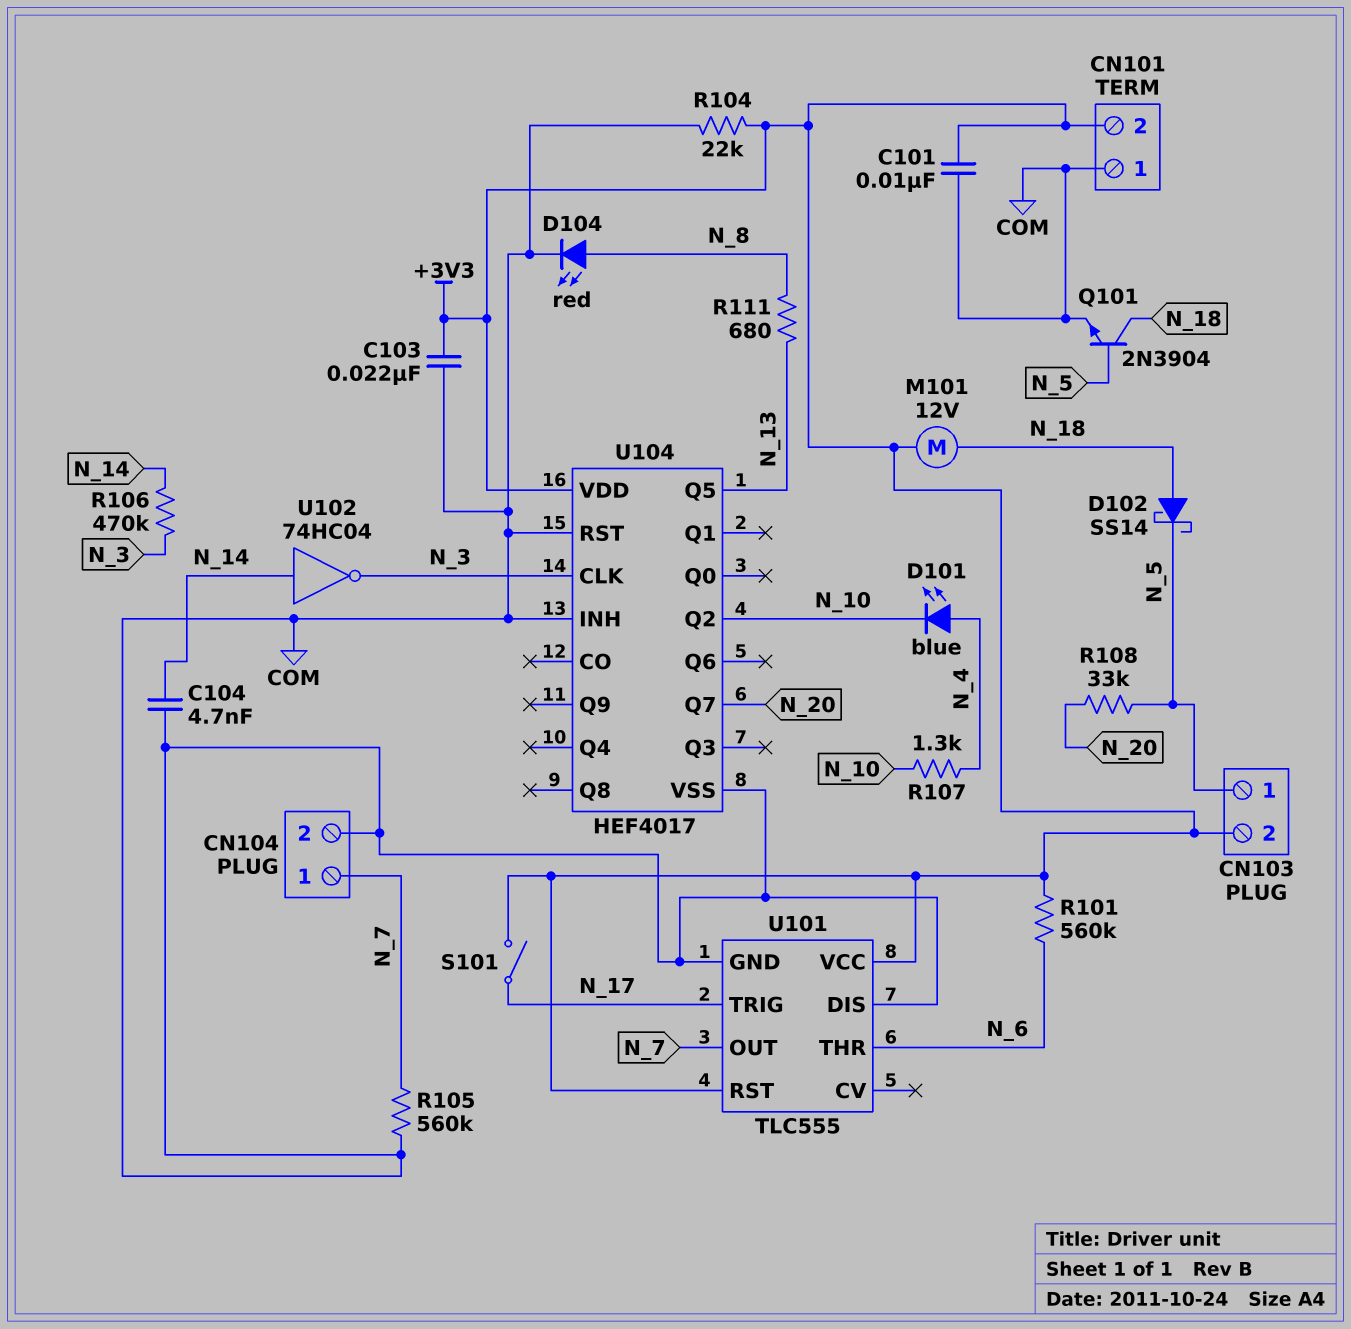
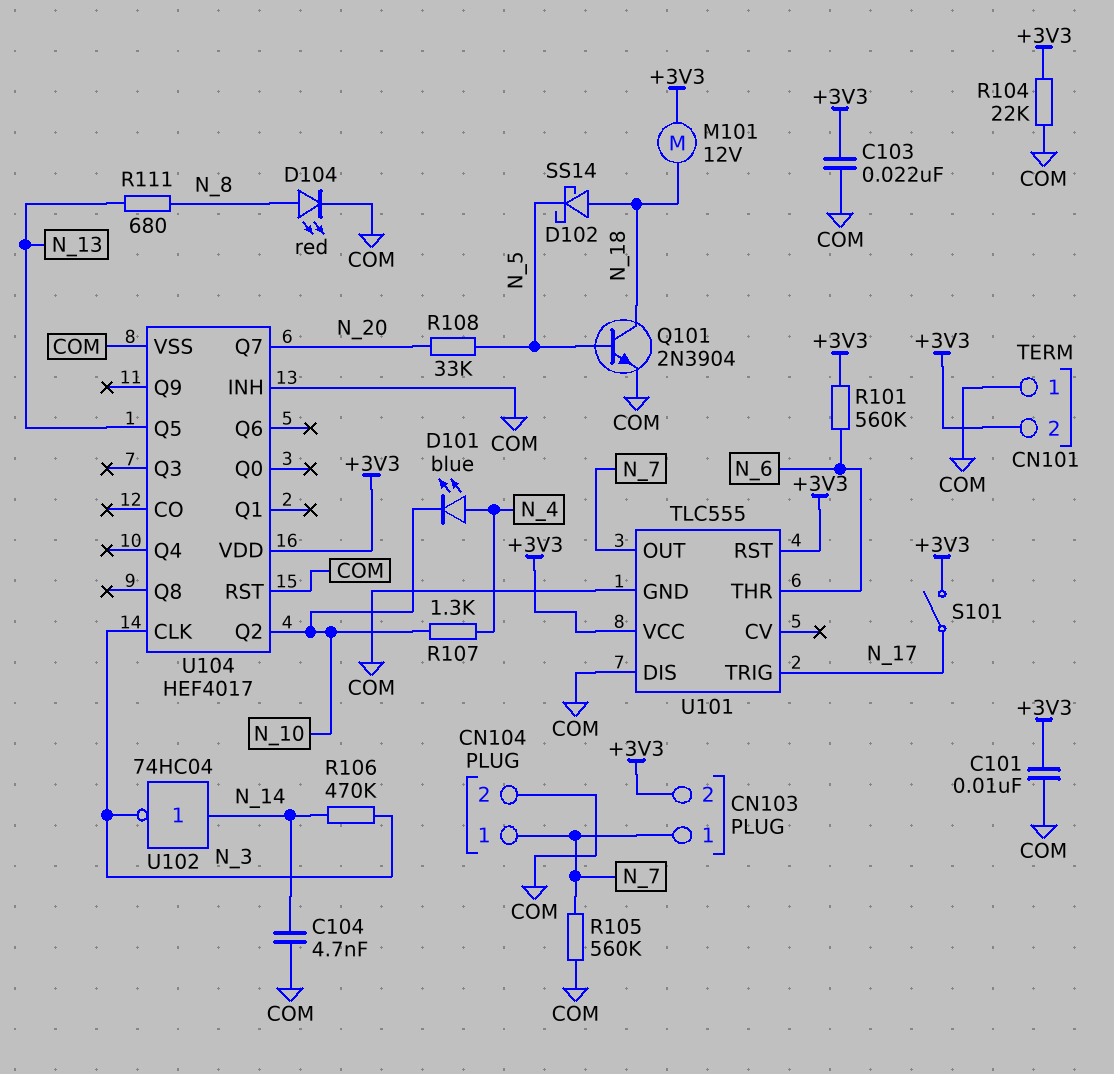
CN103 pin 1: N_5 -> N_7

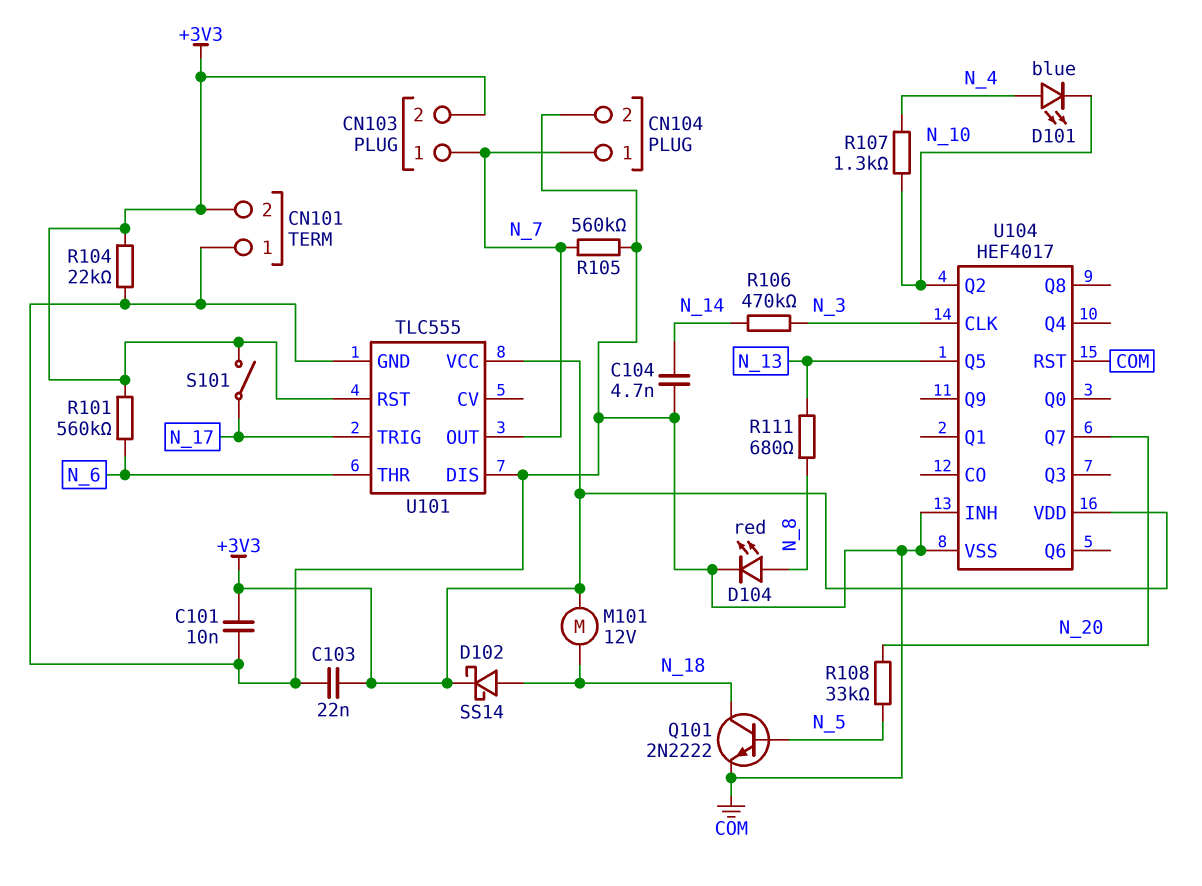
D102: schottky SS14 (A N_18, K N_5) -> schottky SS14 (A N_18, K +3V3)
Q101: NPN 2N3904 (B N_5, C N_18, E COM) -> NPN 2N2222 (B N_5, C N_18, E COM)
U102: NOT 74HC04 (in N_14, out N_3) -> none

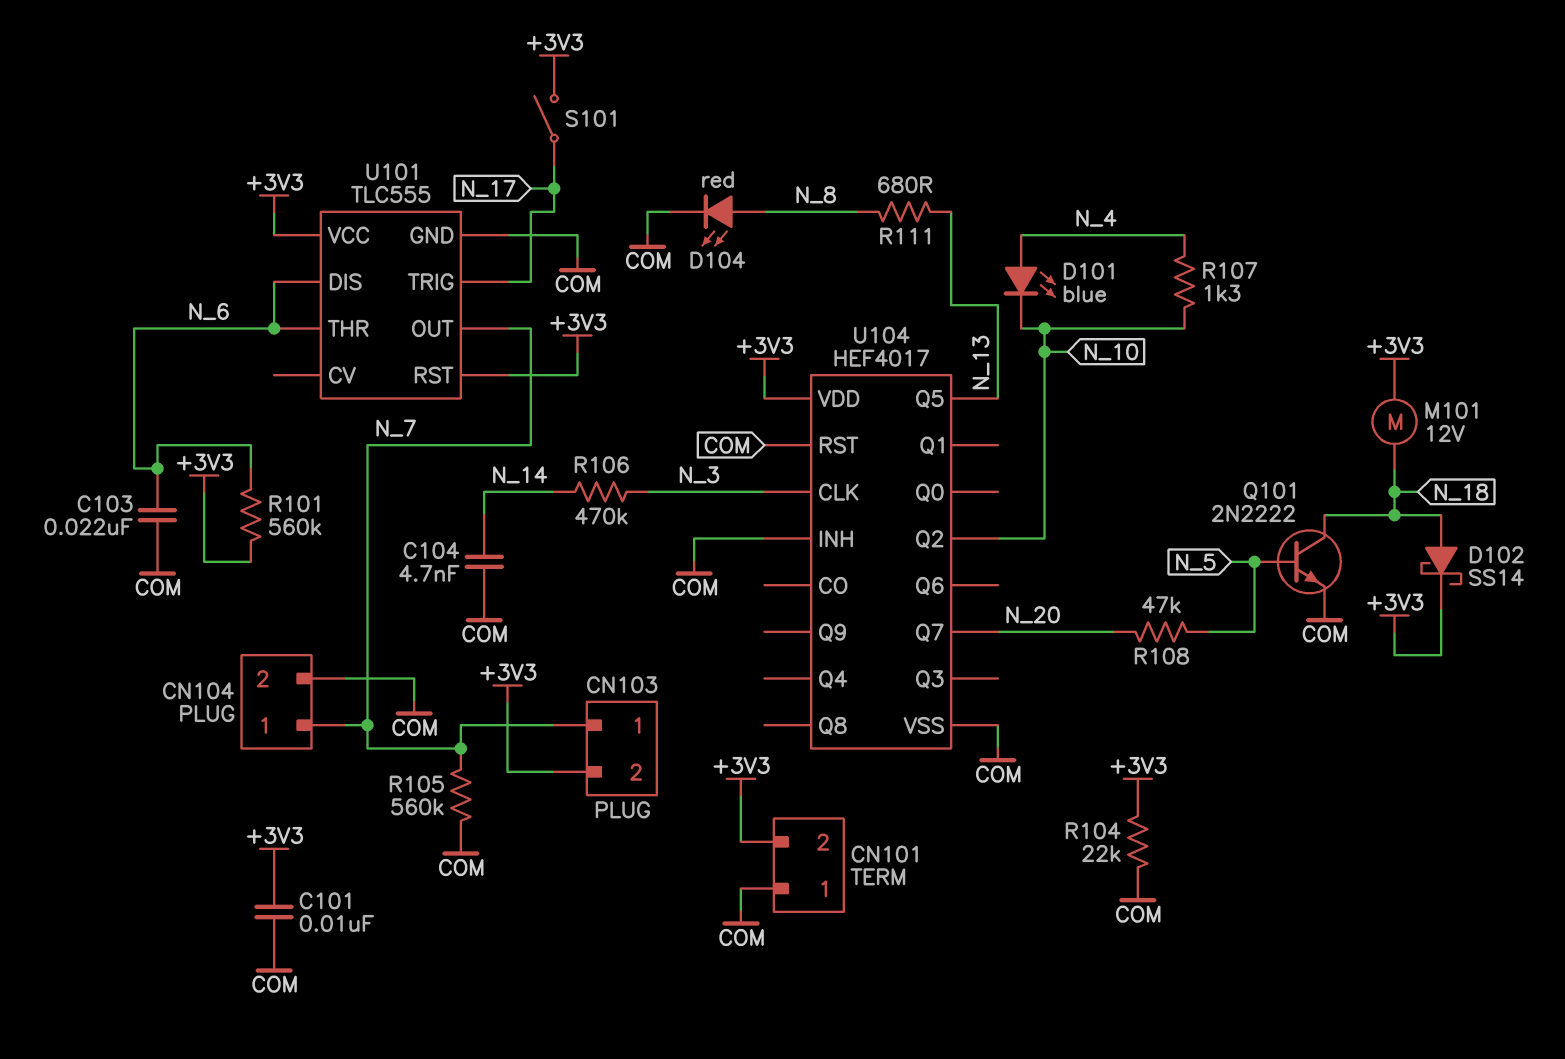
C103: 22nF (+3V3, COM) -> 22nF (COM, N_6)
R108: 33k (N_5, N_20) -> 47k (N_5, N_20)
U101 pin DIS: COM -> N_6

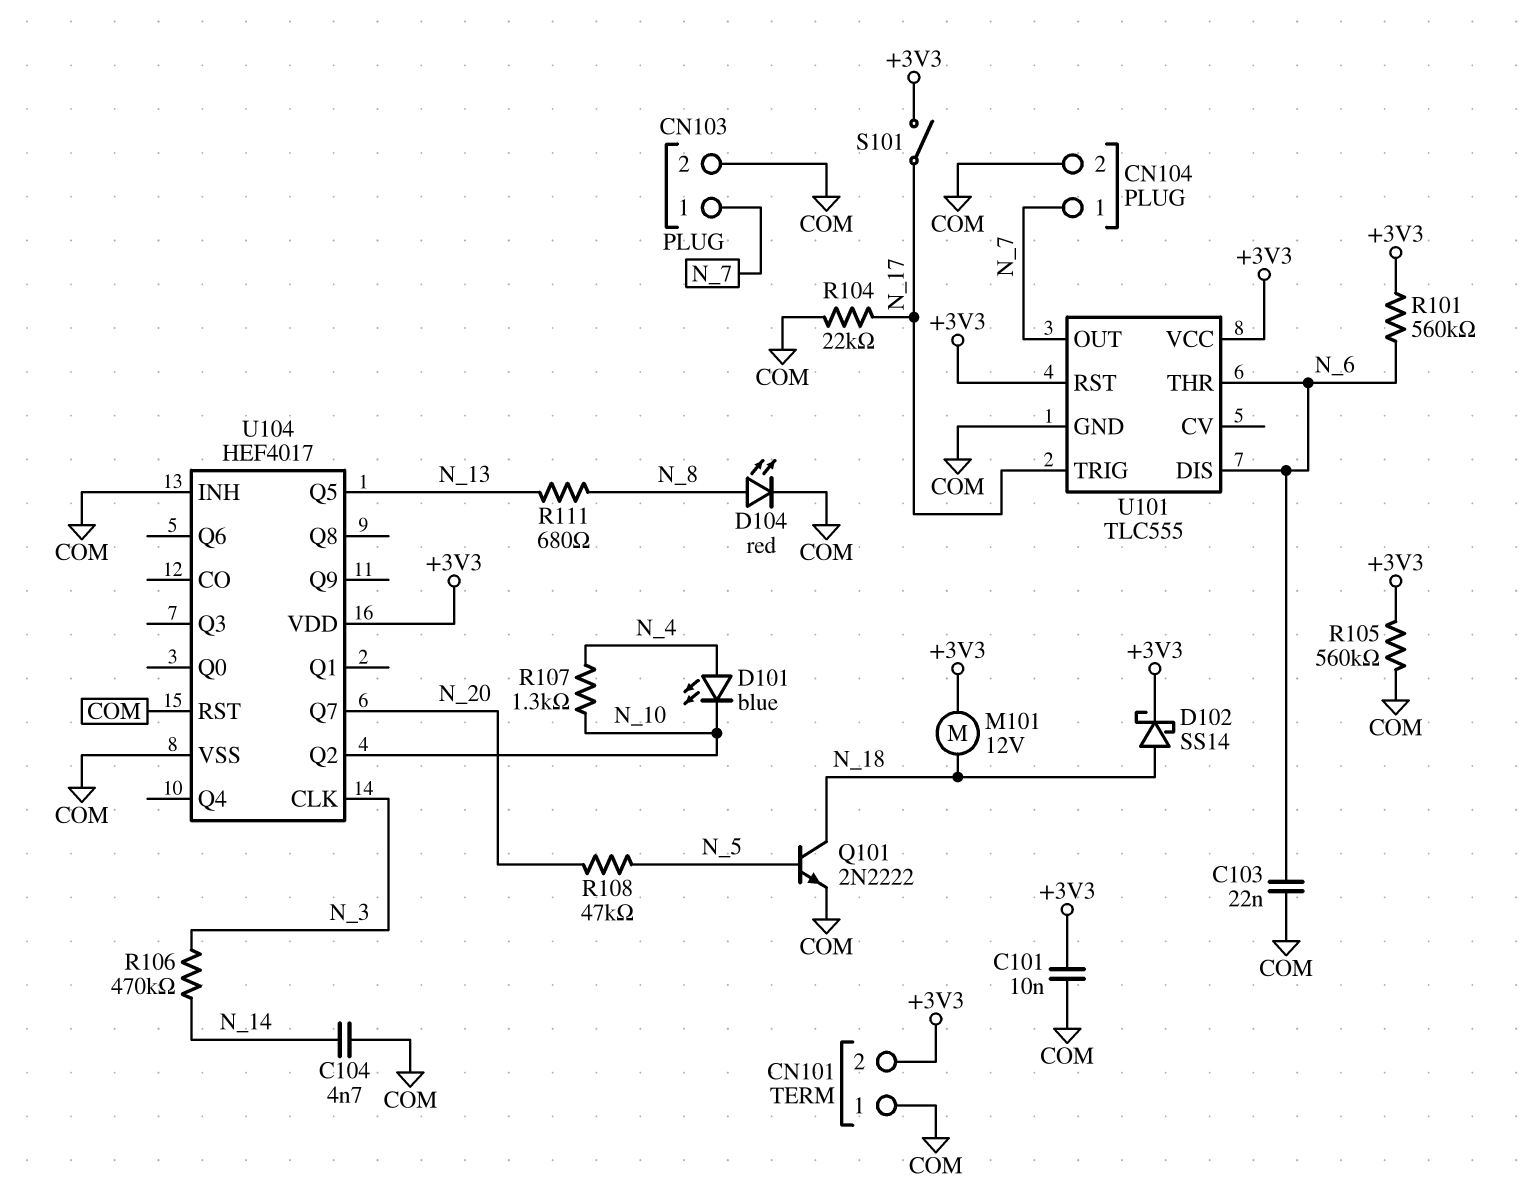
CN103 pin 2: +3V3 -> COM
R104: 22k (+3V3, COM) -> 22k (COM, N_17)
R105: 560k (COM, N_7) -> 560k (+3V3, COM)

